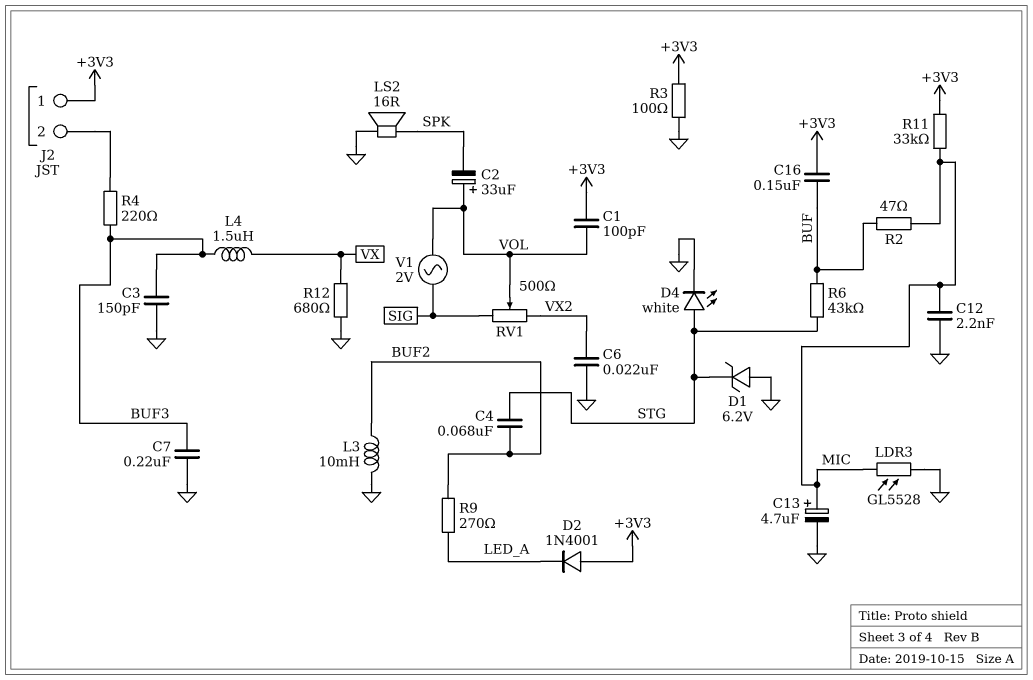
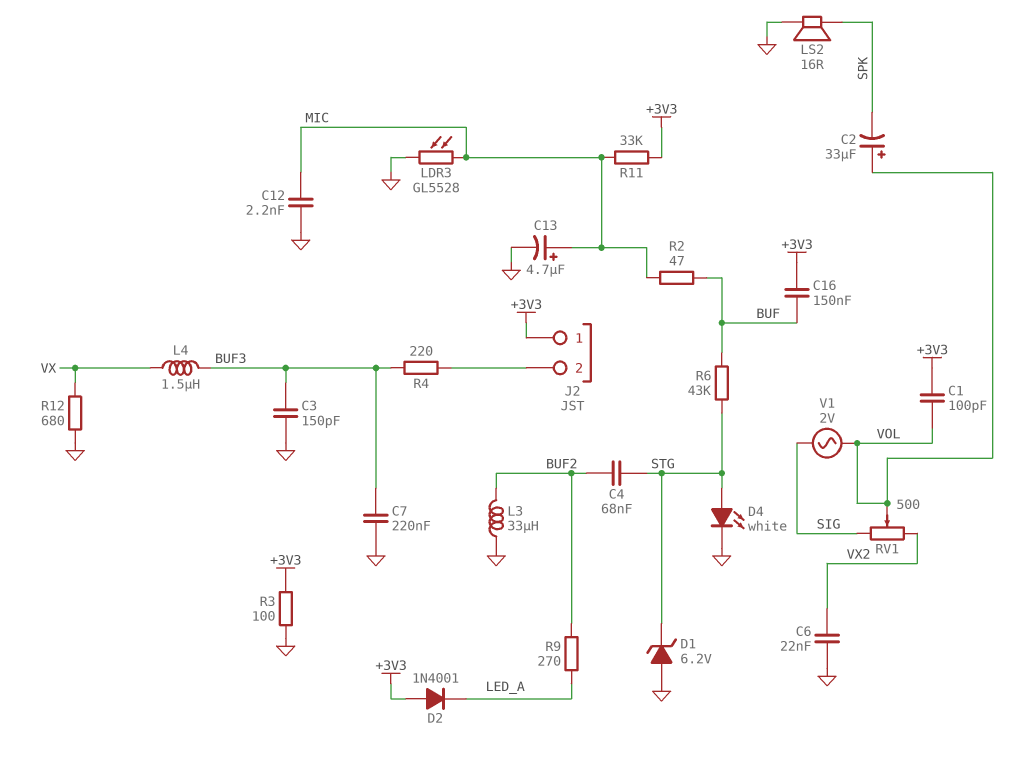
L3: 10mH (BUF2, GND) -> 33uH (BUF2, GND)

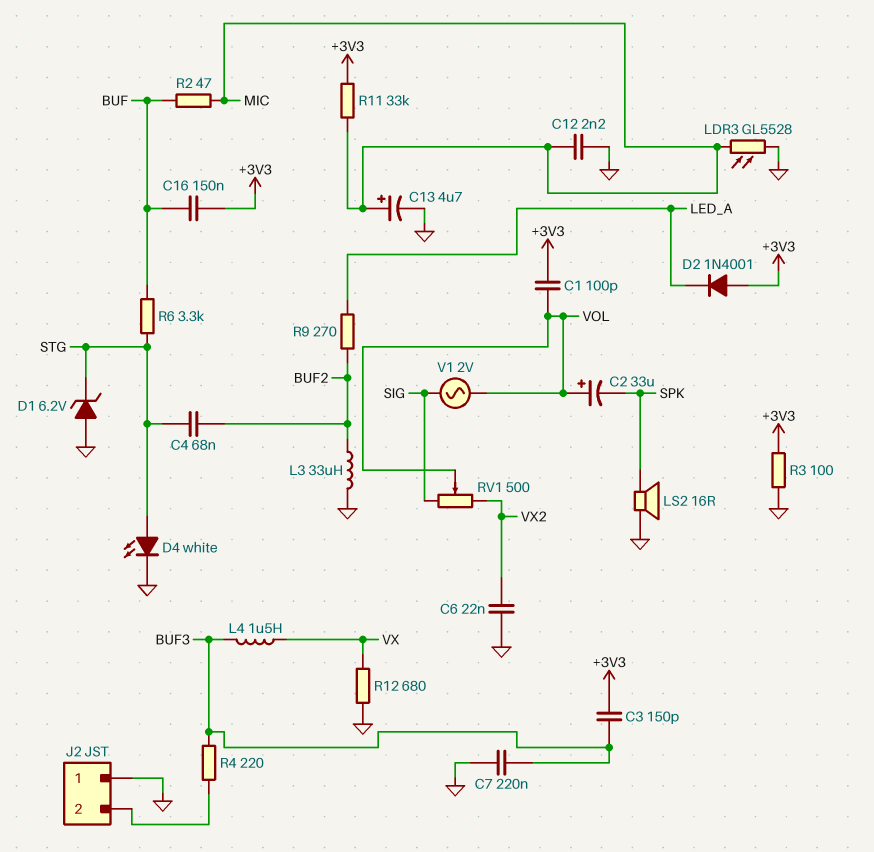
C3: 150pF (BUF3, GND) -> 150pF (+3V3, BUF3)
J2 pin 1: +3V3 -> GND
R6: 43k (BUF, STG) -> 3.3k (BUF, STG)

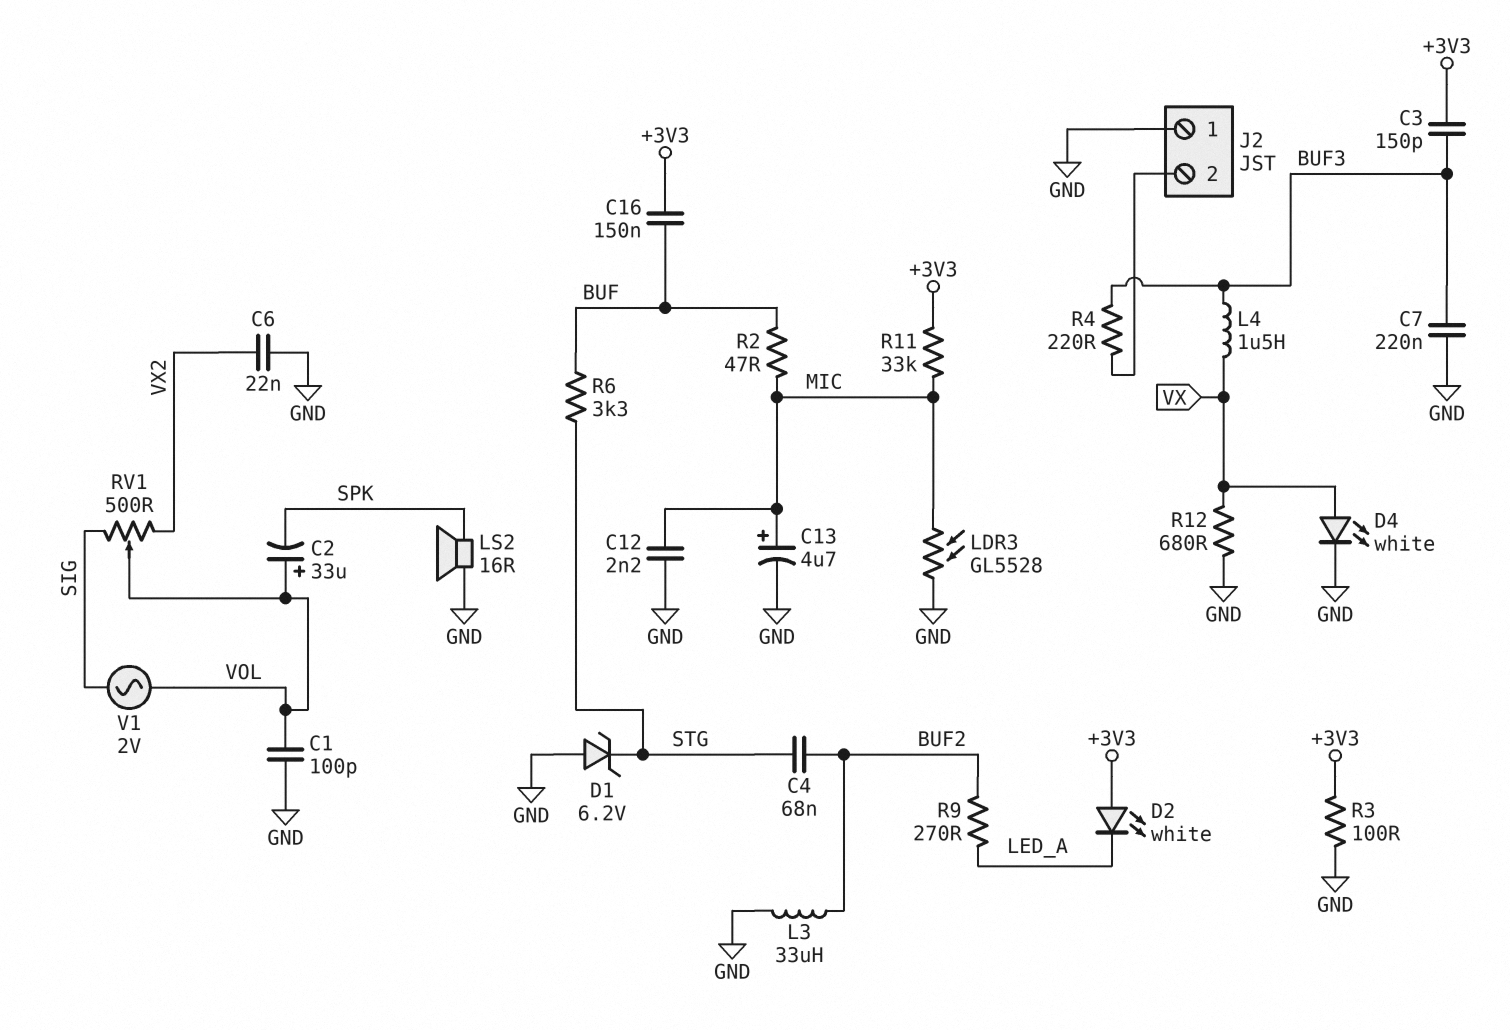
C1: 100pF (+3V3, VOL) -> 100pF (GND, VOL)
D2: diode 1N4001 (A +3V3, K LED_A) -> LED white (A +3V3, K LED_A)
D4: LED white (A STG, K GND) -> LED white (A VX, K GND)

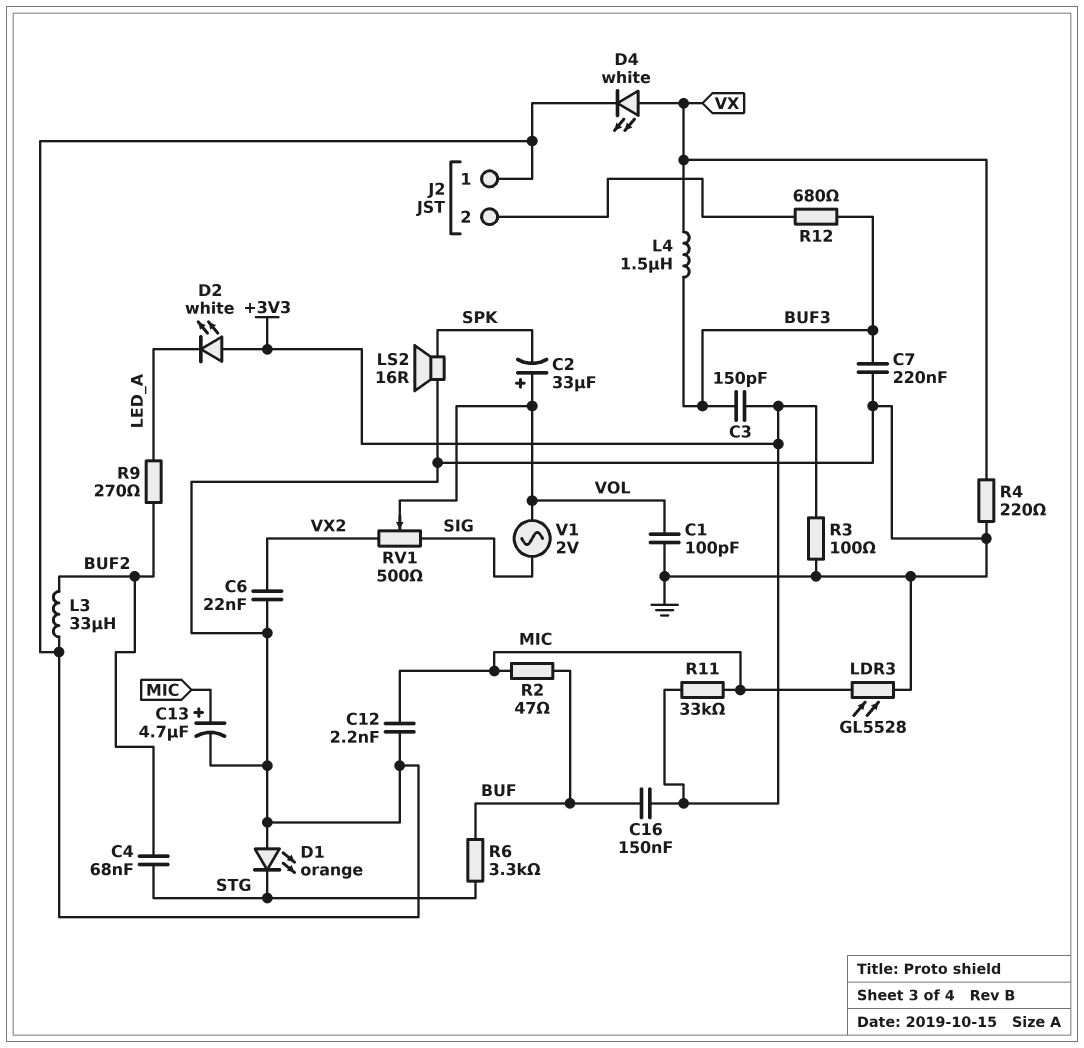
D1: zener 6.2V (A GND, K STG) -> LED orange (A GND, K STG)
R4: 220 (BUF3, J2/2) -> 220 (GND, VX)
R12: 680 (GND, VX) -> 680 (BUF3, J2/2)

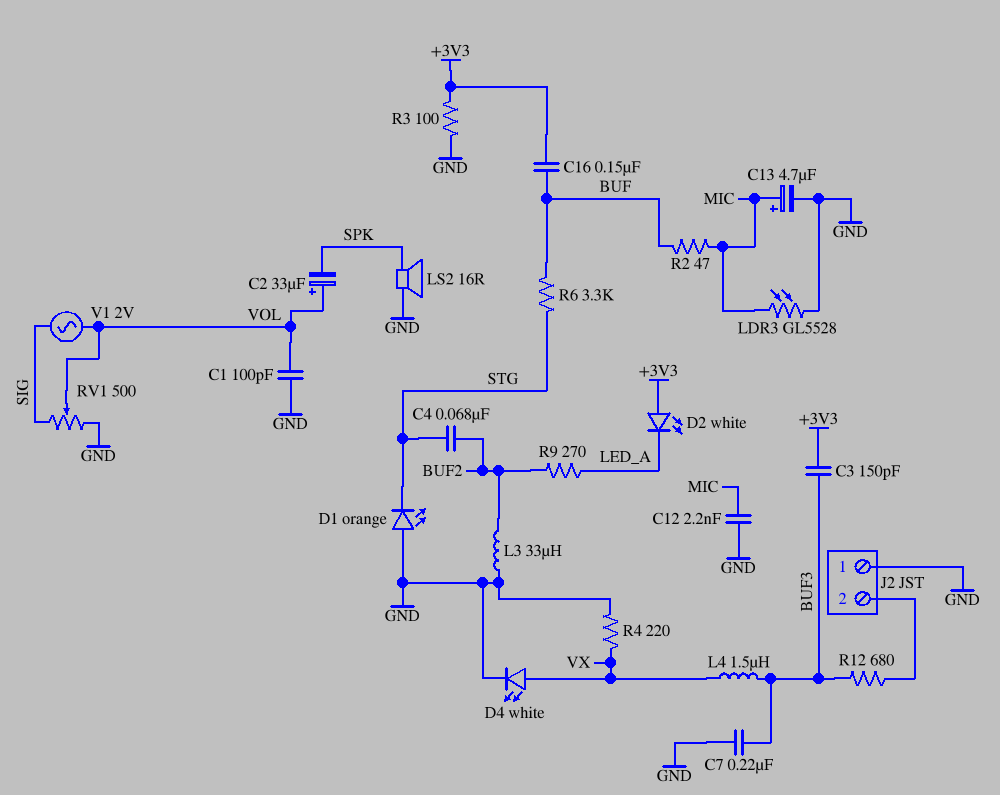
C6: 22nF (GND, VX2) -> none
R11: 33k (+3V3, MIC) -> none
RV1: 500 (SIG, VX2, wiper VOL) -> 500 (GND, SIG, wiper VOL)

